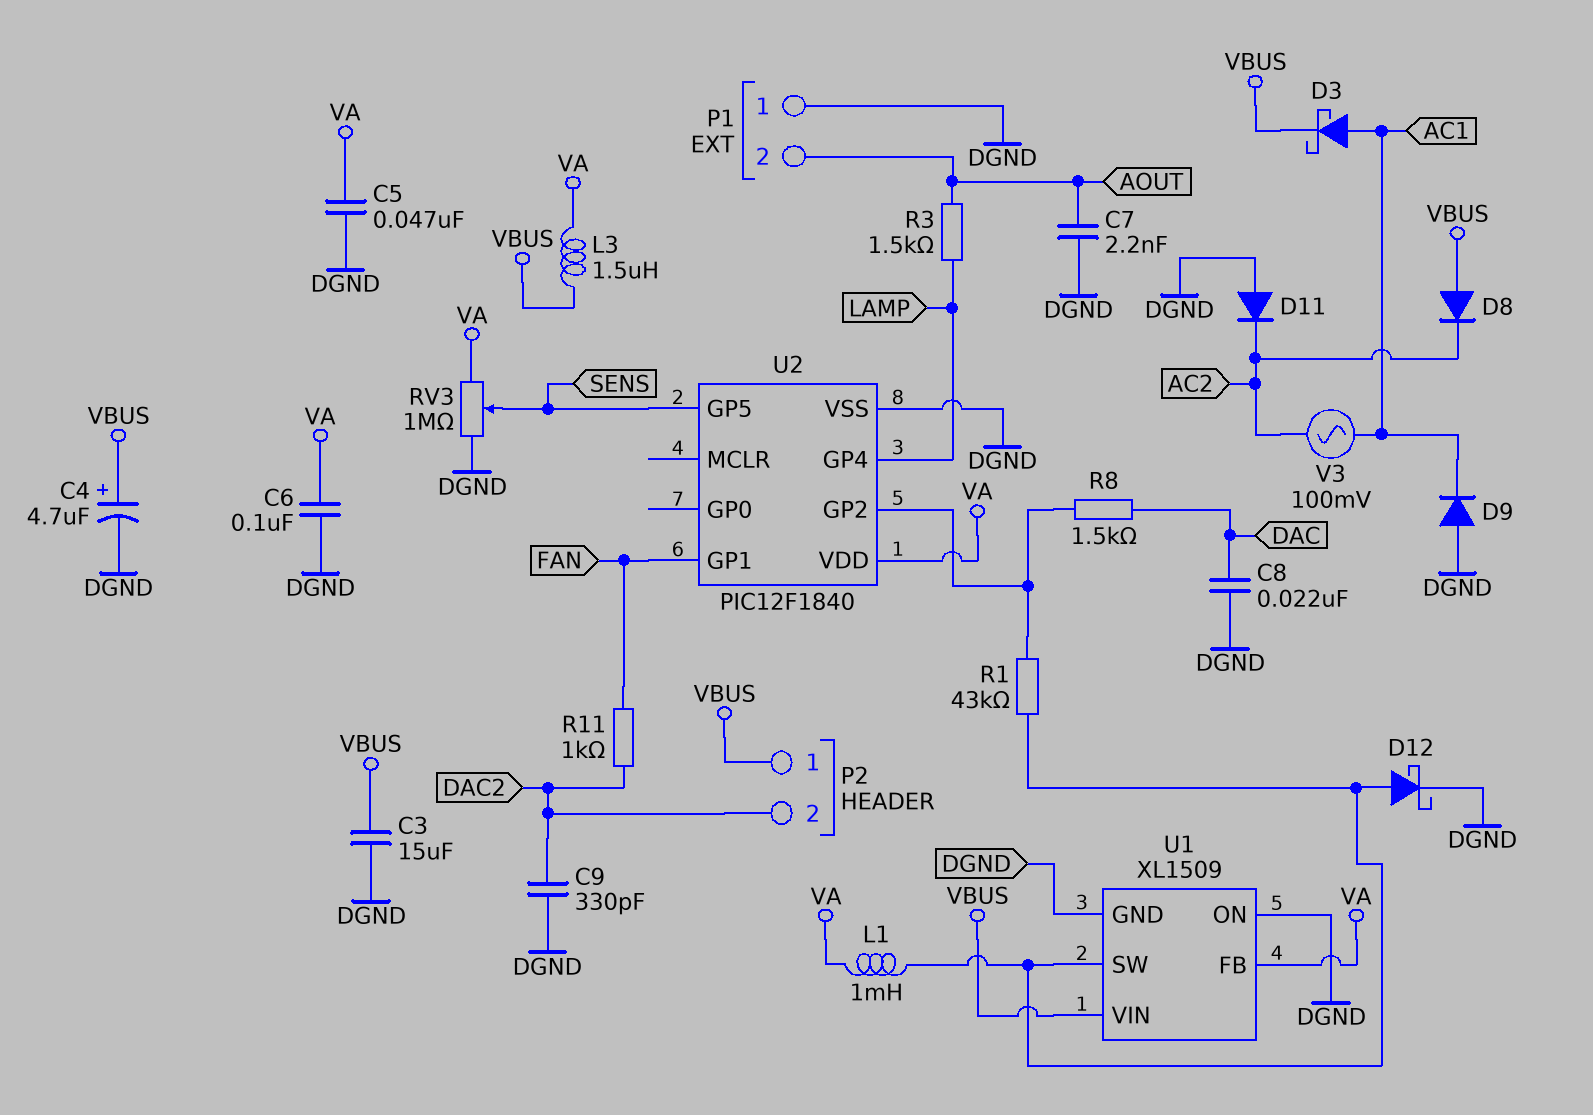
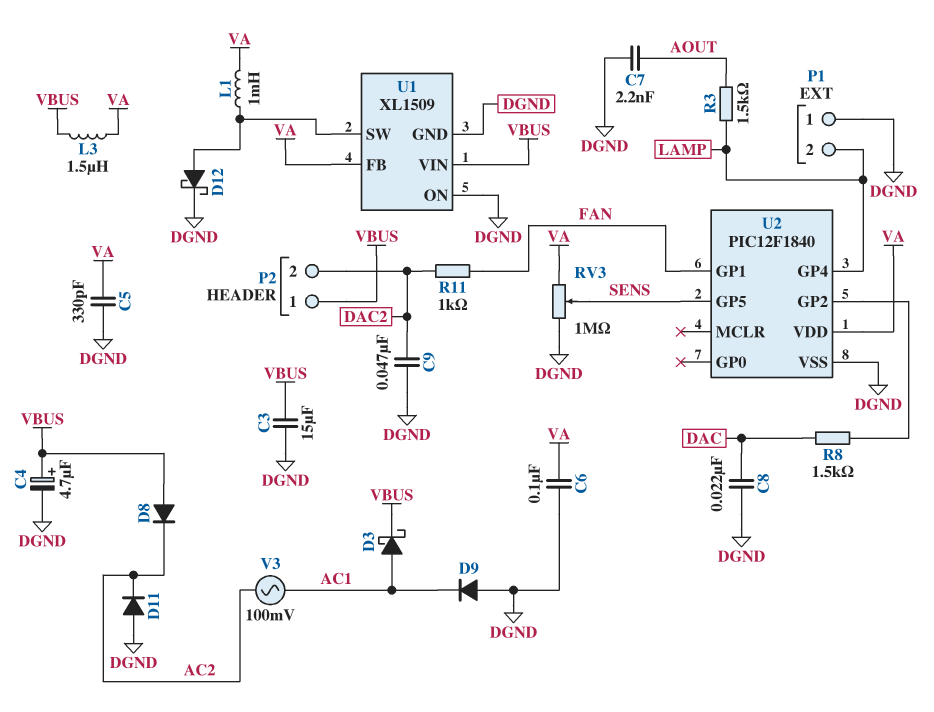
C5: 47nF (DGND, VA) -> 330pF (DGND, VA)
C9: 330pF (DAC2, DGND) -> 47nF (DAC2, DGND)
P1 pin 2: AOUT -> LAMP
R1: 43k (U1/SW, U2/GP2) -> none

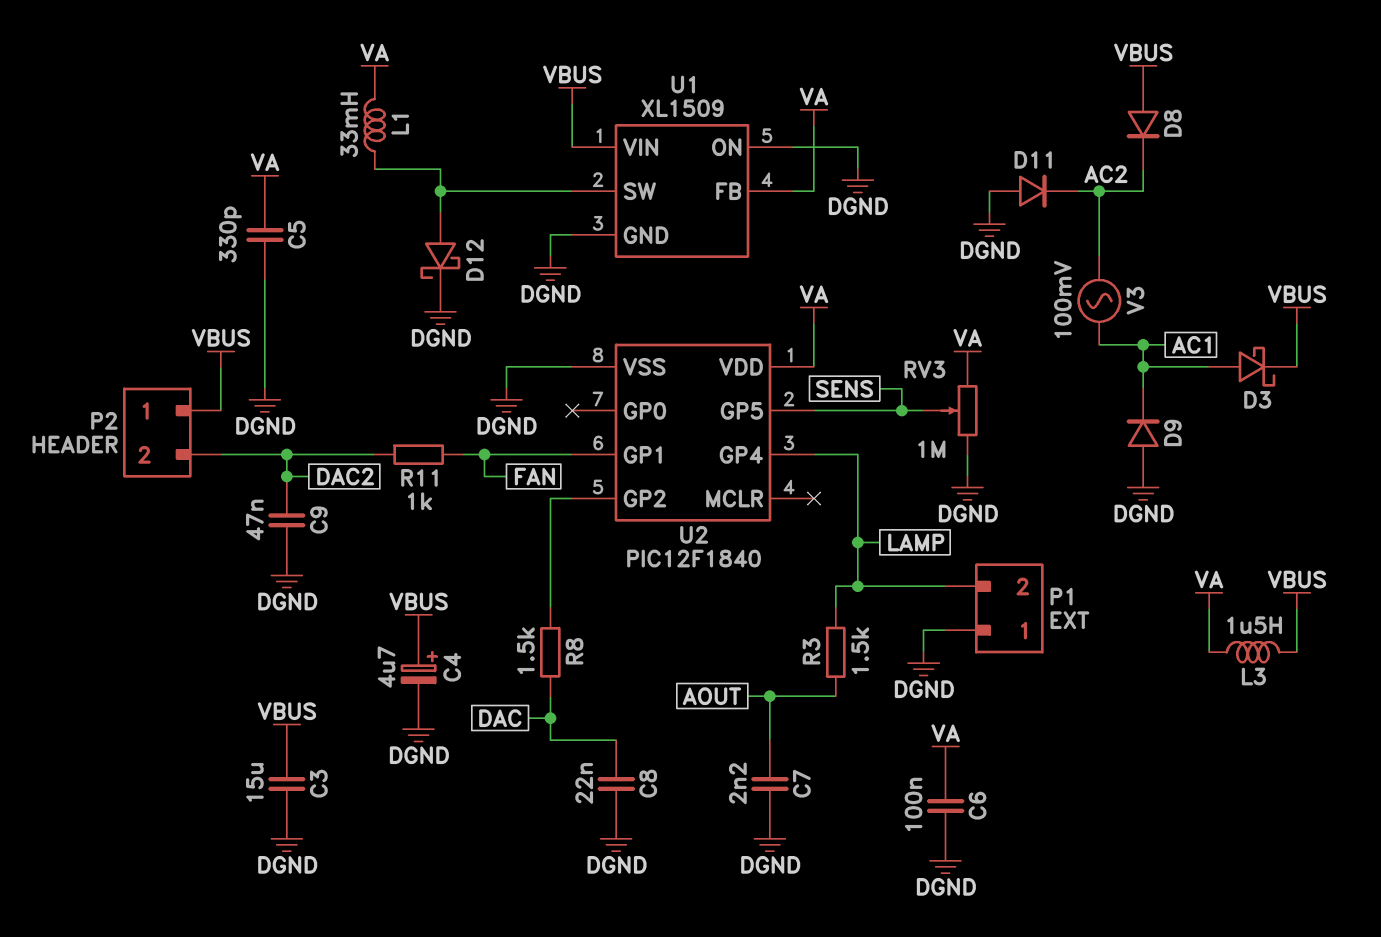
L1: 1mH (U1/SW, VA) -> 33mH (U1/SW, VA)

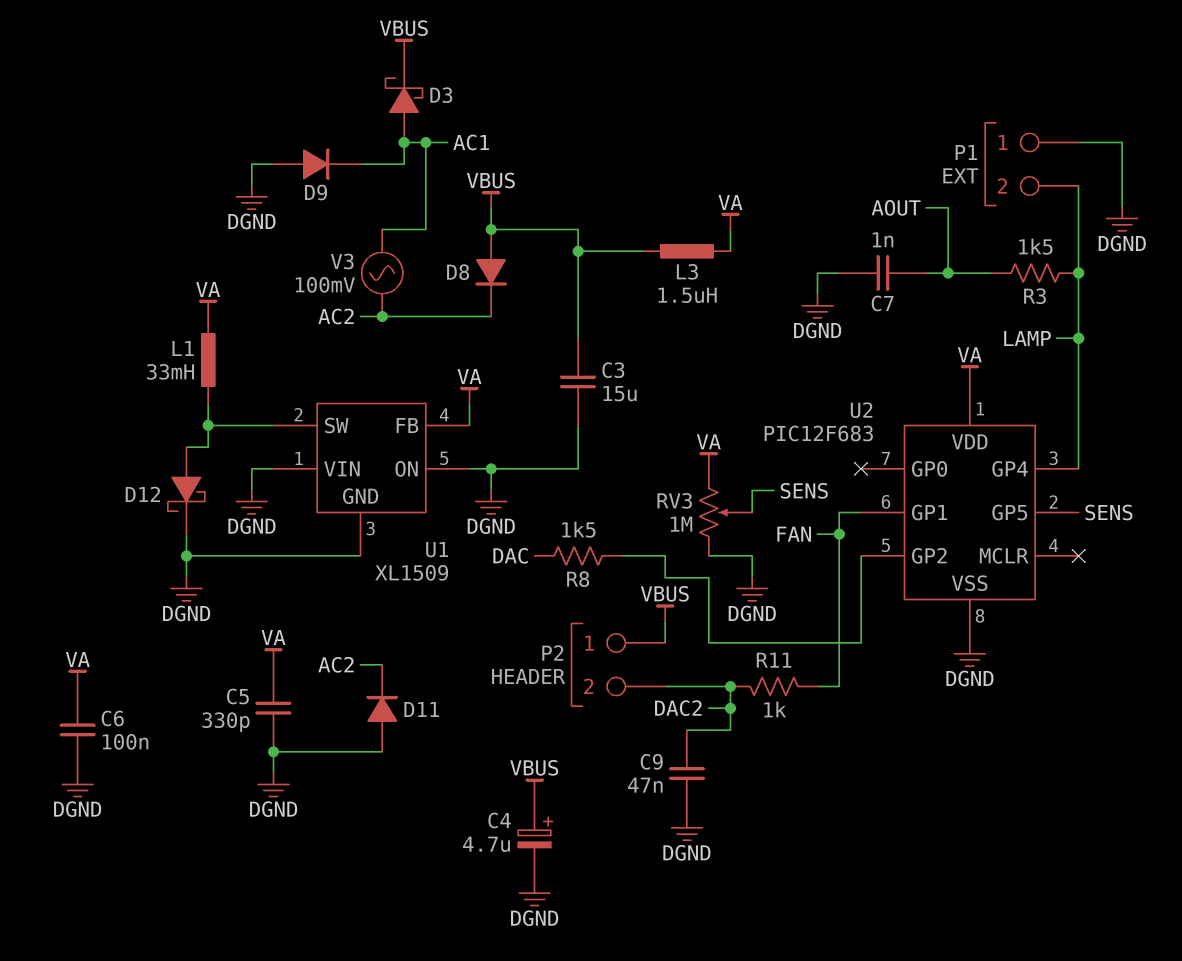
C7: 2.2nF (AOUT, DGND) -> 1nF (AOUT, DGND)
C8: 22nF (DAC, DGND) -> none
U1 pin VIN: VBUS -> DGND
U2: PIC12F1840 -> PIC12F683

